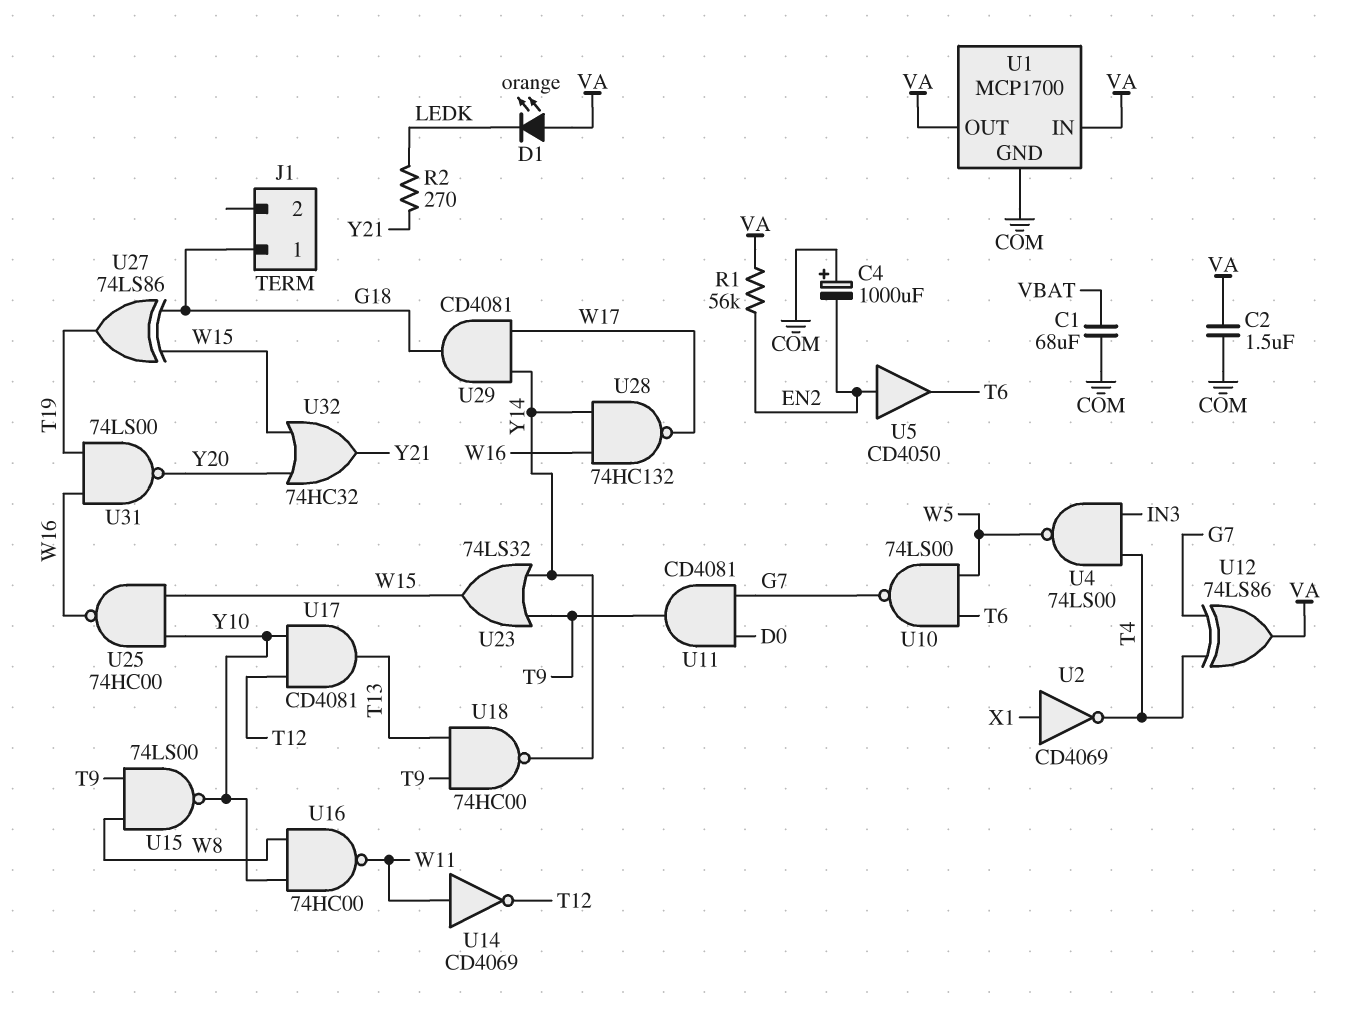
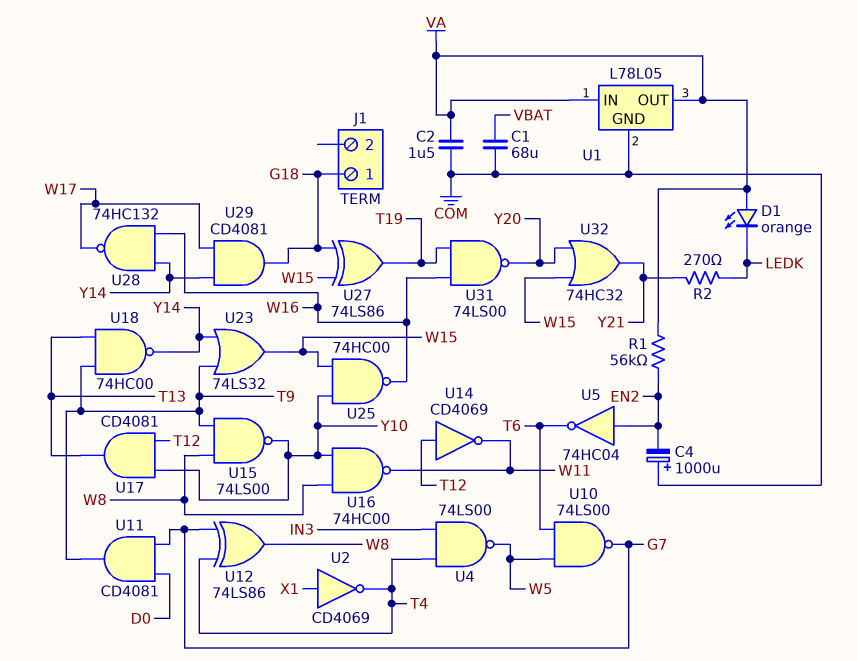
U1: MCP1700 -> L78L05
U5: buffer CD4050 (in EN2, out T6) -> NOT 74HC04 (in EN2, out T6)
U12: XOR 74LS86 (in G7, in T4, out VA) -> XOR 74LS86 (in G7, in T4, out W8)
U14: NOT CD4069 (in W11, out T12) -> NOT CD4069 (in T12, out W11)

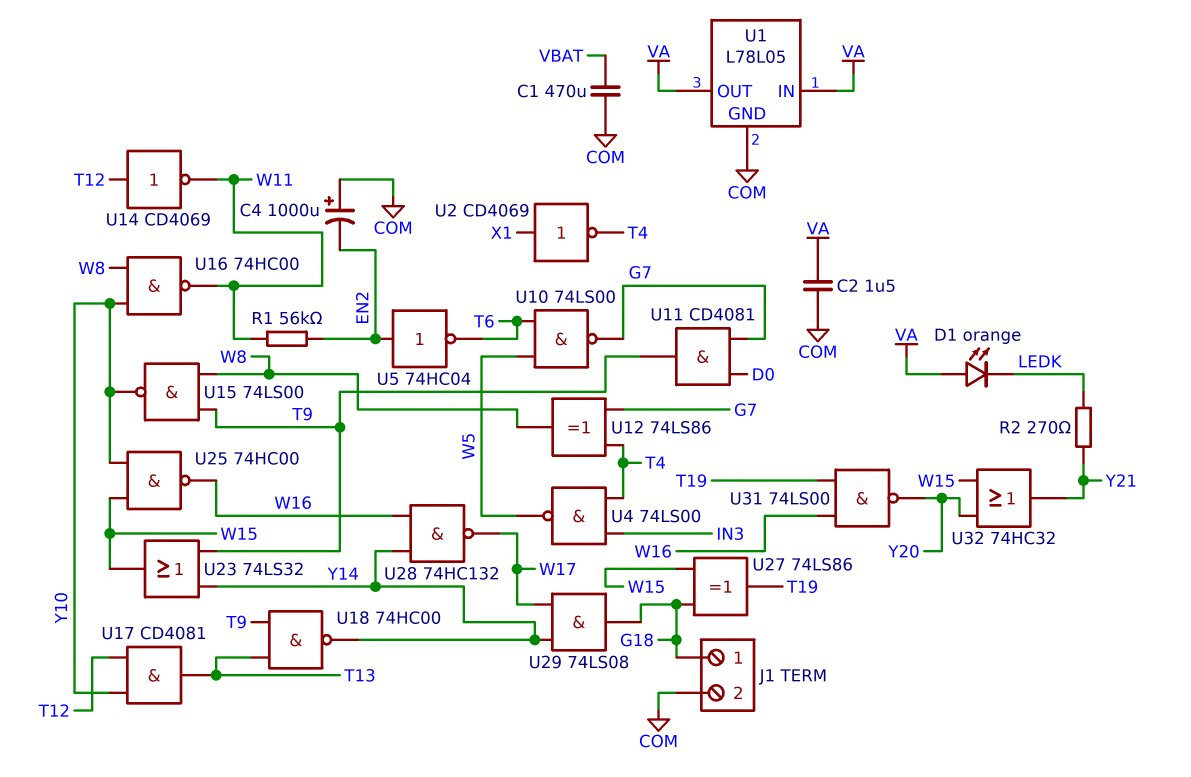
C1: 68uF (COM, VBAT) -> 470uF (COM, VBAT)
J1 pin 2: none -> COM
R1: 56k (EN2, VA) -> 56k (EN2, W11)
U29: AND CD4081 (in W17, in Y14, out G18) -> AND 74LS08 (in W17, in Y14, out G18)

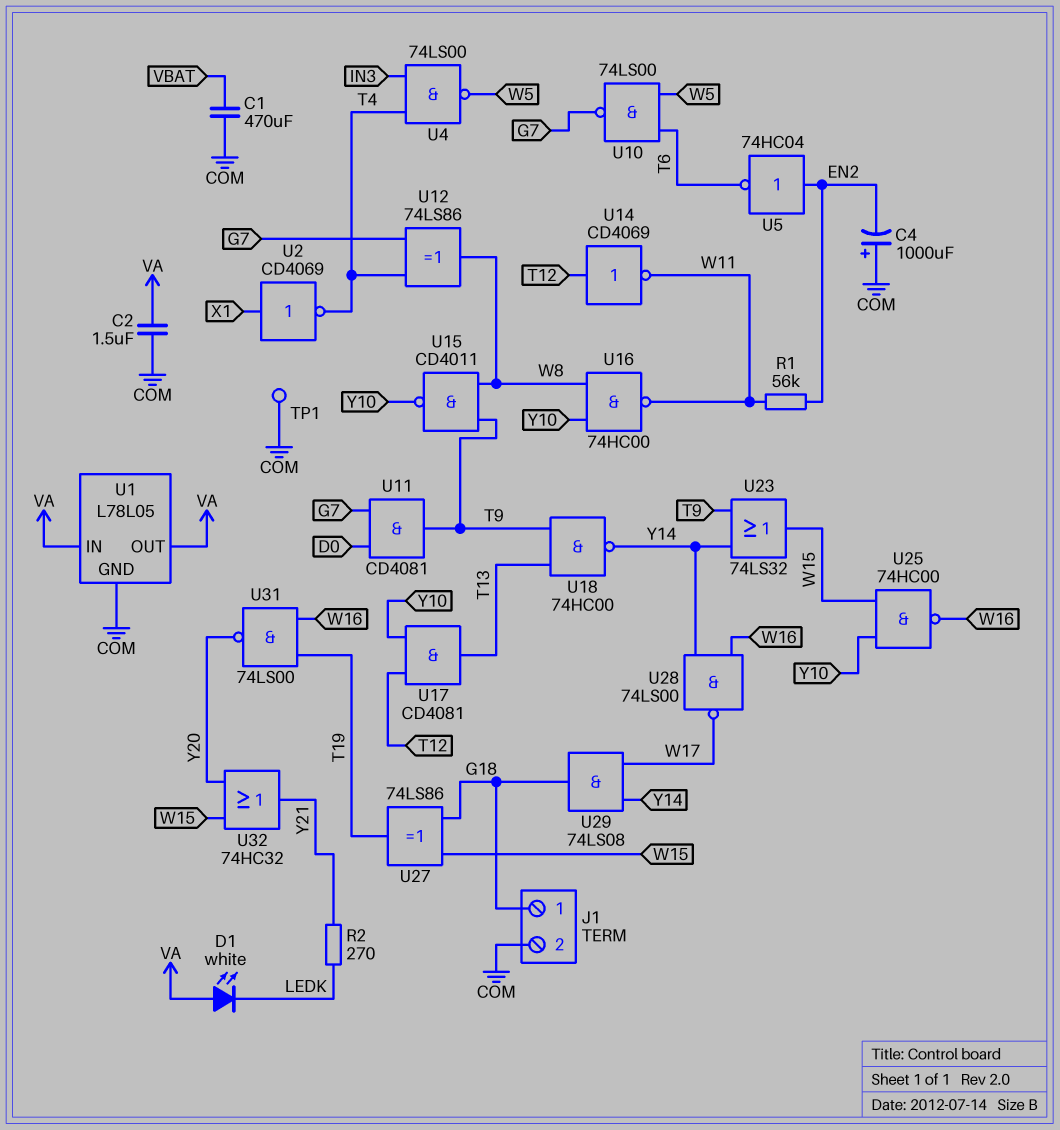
D1: LED orange (A VA, K LEDK) -> LED white (A VA, K LEDK)
TP1: none -> test point (COM)
U15: NAND 74LS00 (in T9, in W8, out Y10) -> NAND CD4011 (in T9, in W8, out Y10)
U28: NAND 74HC132 (in W16, in Y14, out W17) -> NAND 74LS00 (in W16, in Y14, out W17)

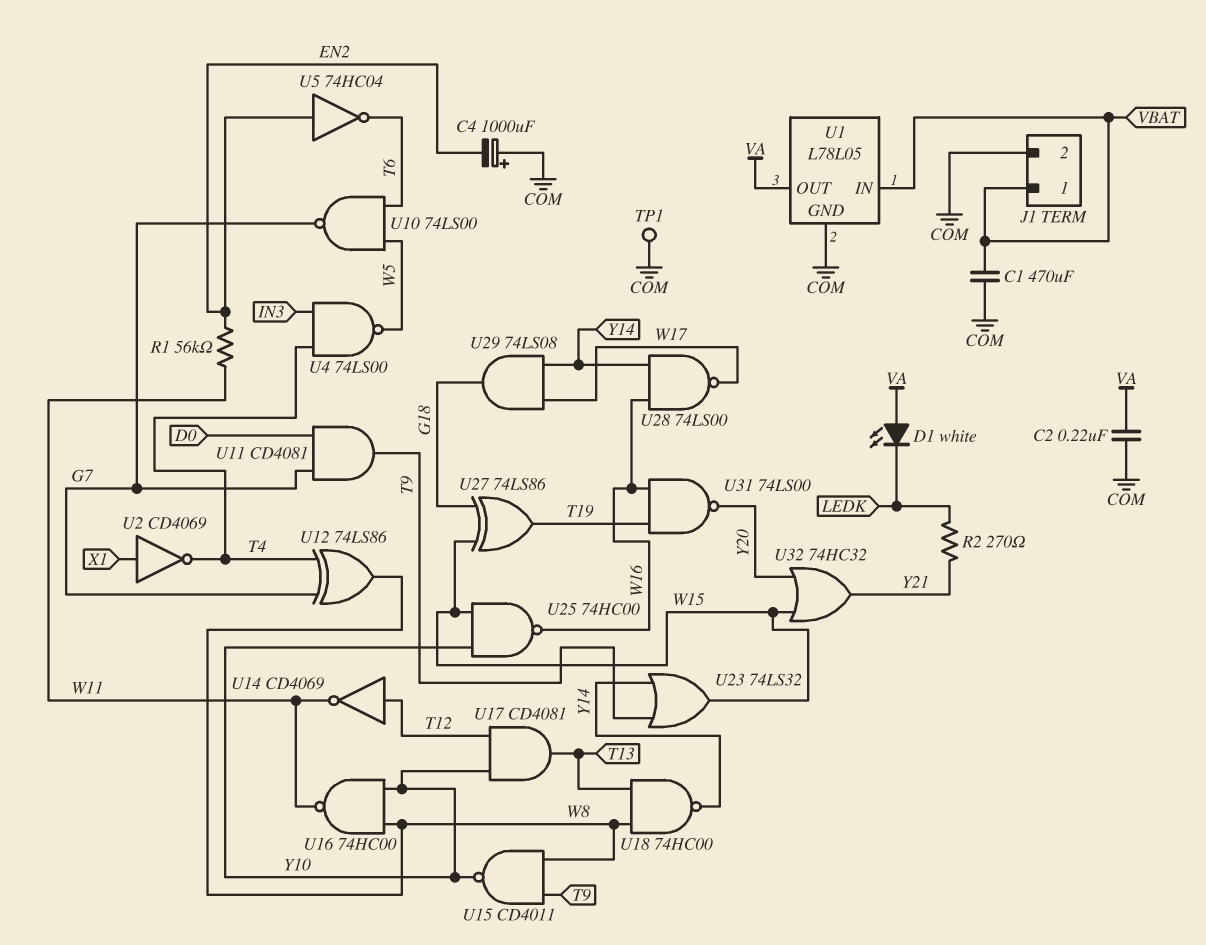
C2: 1.5uF (COM, VA) -> 220nF (COM, VA)
J1 pin 1: G18 -> VBAT
U1 pin IN: VA -> VBAT
U18: NAND 74HC00 (in T9, in T13, out Y14) -> NAND 74HC00 (in T13, in W8, out Y14)

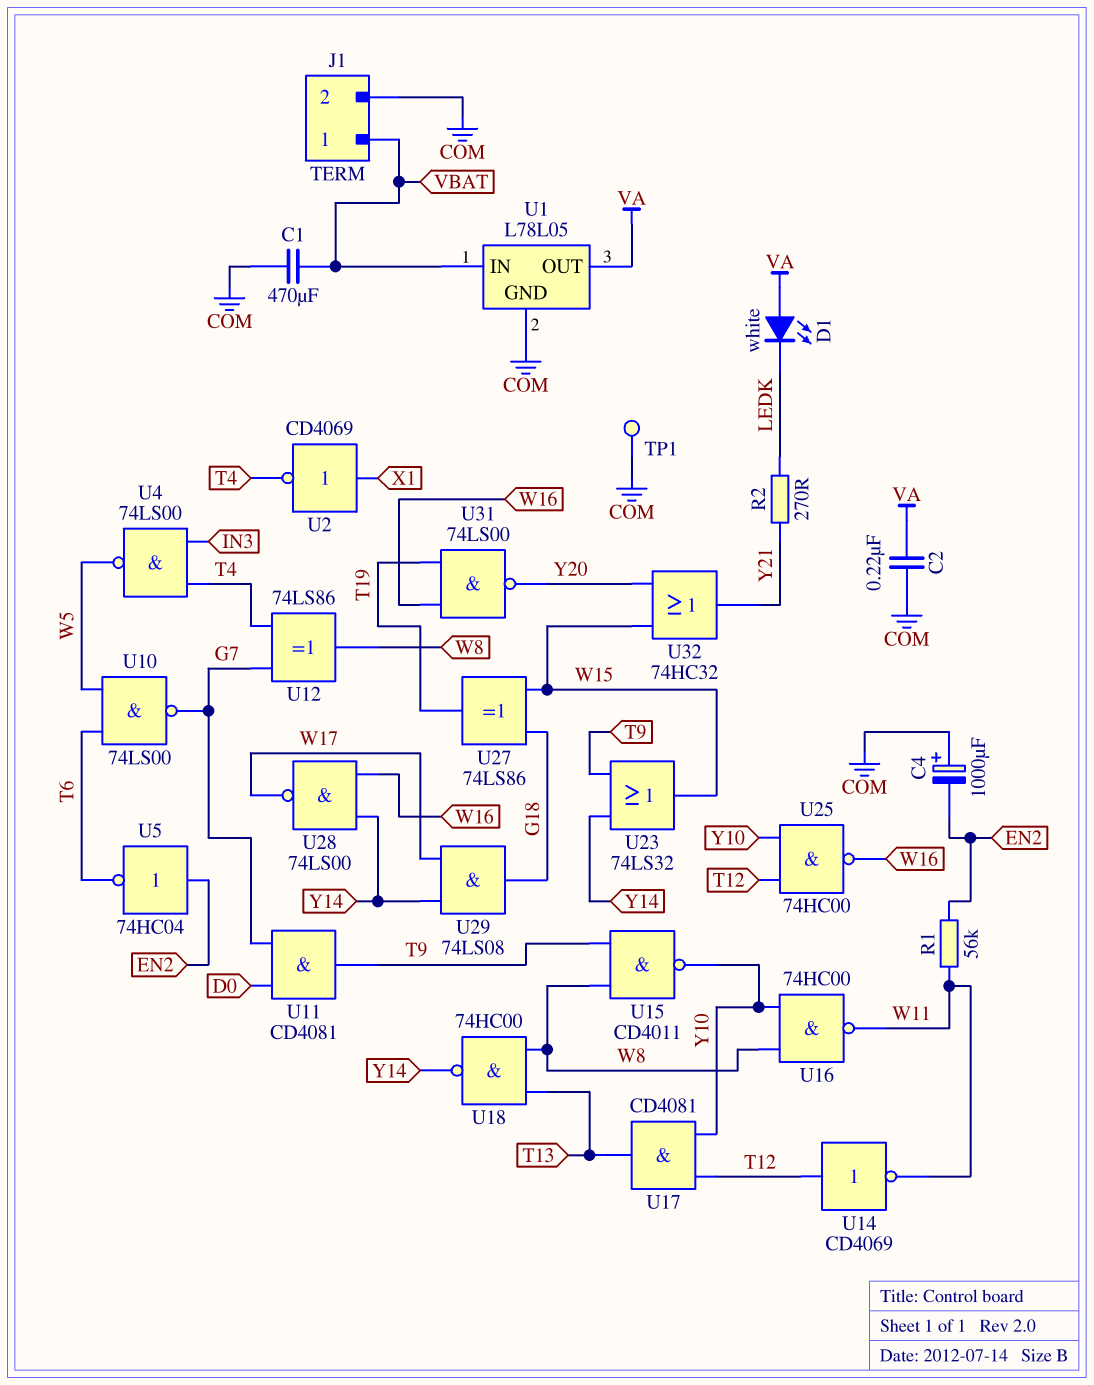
U25: NAND 74HC00 (in W15, in Y10, out W16) -> NAND 74HC00 (in T12, in Y10, out W16)

